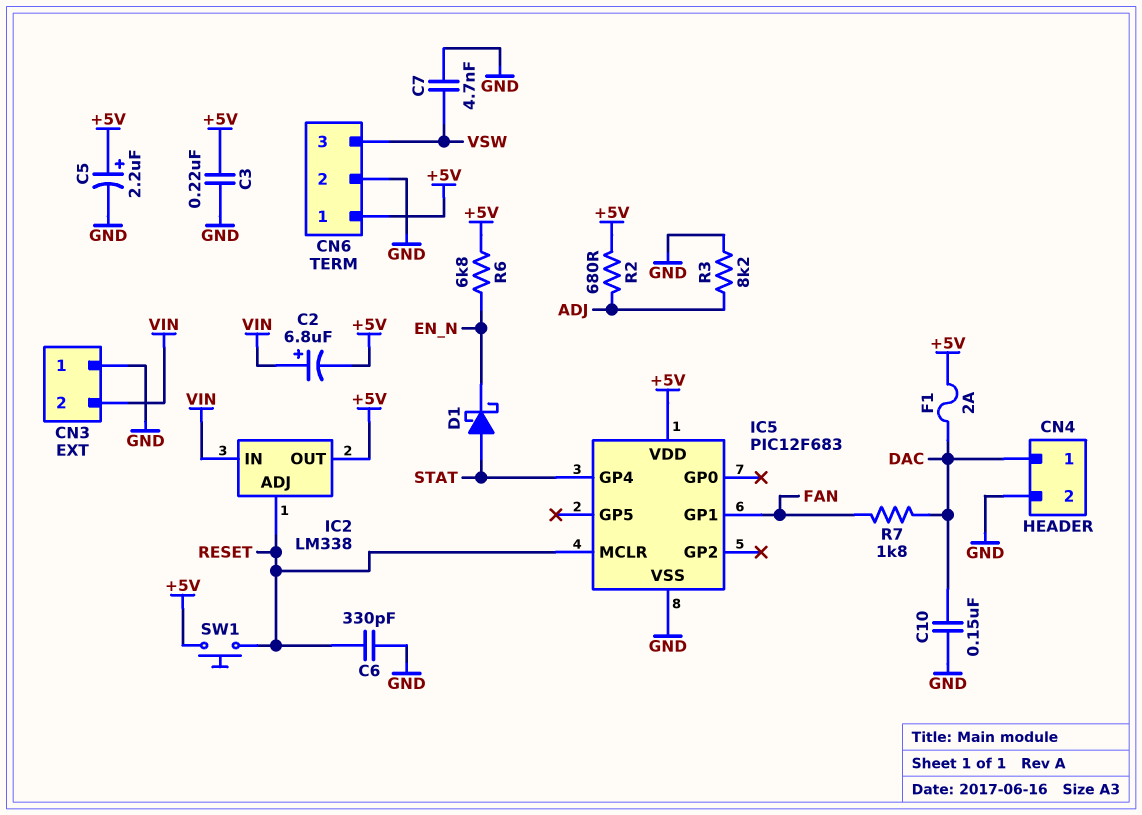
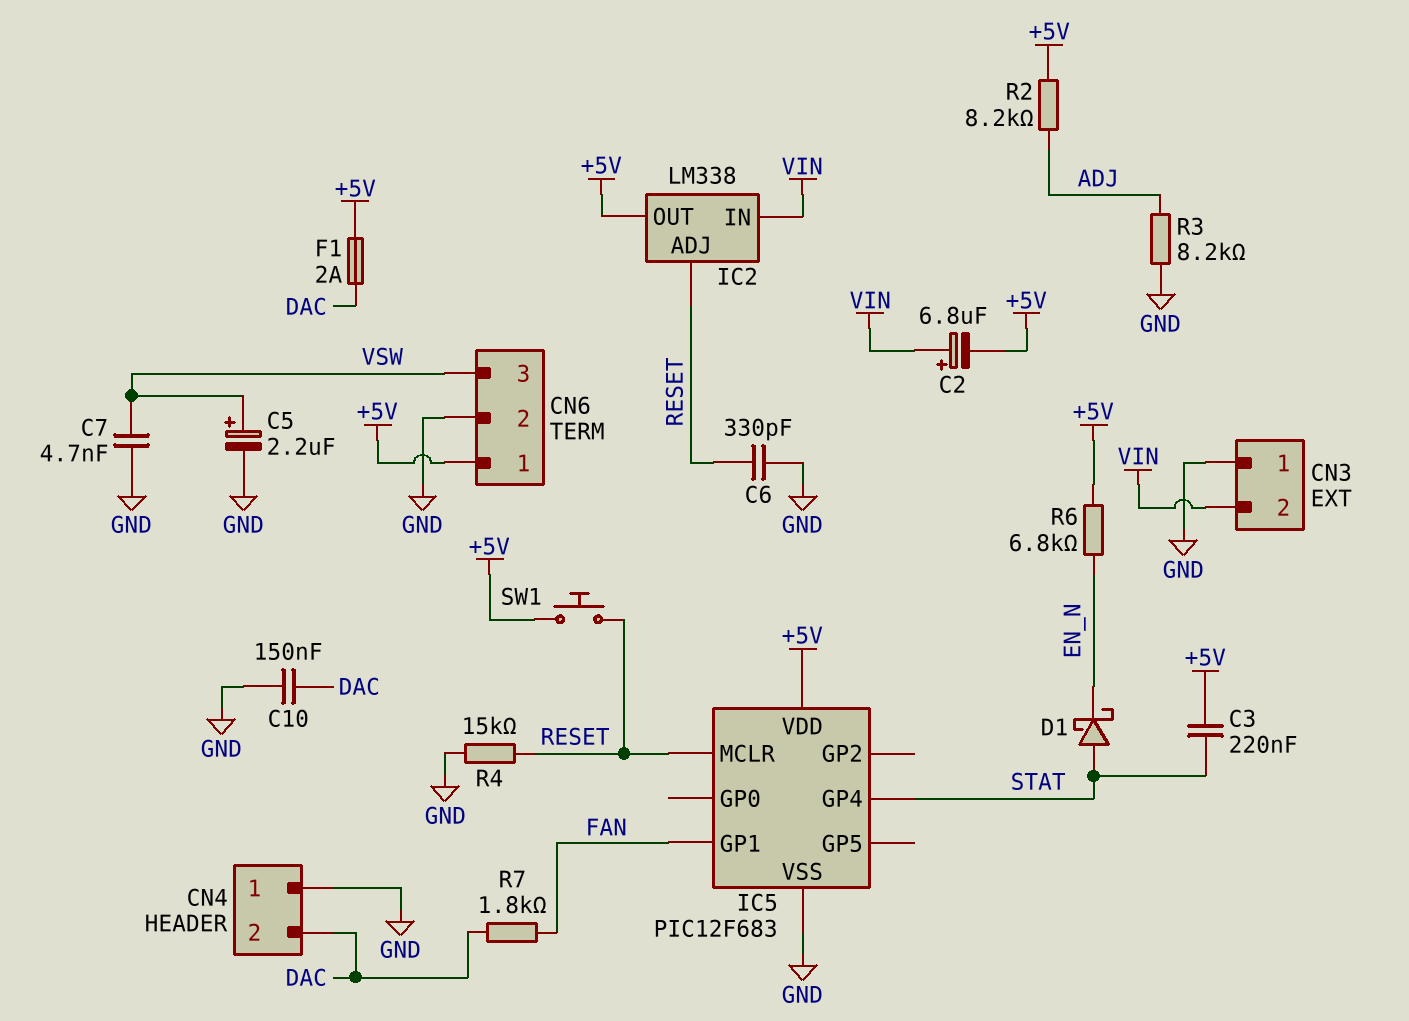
C3: 220nF (+5V, GND) -> 220nF (+5V, STAT)
C5: 2.2uF (plus +5V, minus GND) -> 2.2uF (plus VSW, minus GND)
CN4 pin 1: DAC -> GND
CN4 pin 2: GND -> DAC
R2: 680 (+5V, ADJ) -> 8.2k (+5V, ADJ)
R4: none -> 15k (GND, RESET)

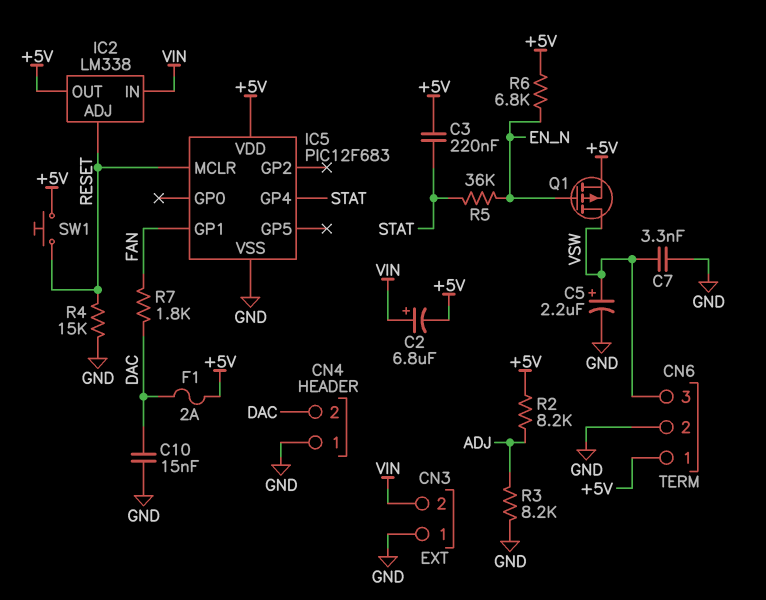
C6: 330pF (GND, RESET) -> none
C7: 4.7nF (GND, VSW) -> 3.3nF (GND, VSW)
C10: 150nF (DAC, GND) -> 15nF (DAC, GND)
D1: schottky (A STAT, K EN_N) -> none
Q1: none -> PMOS (G EN_N, D VSW, S +5V)
R5: none -> 36k (EN_N, STAT)

